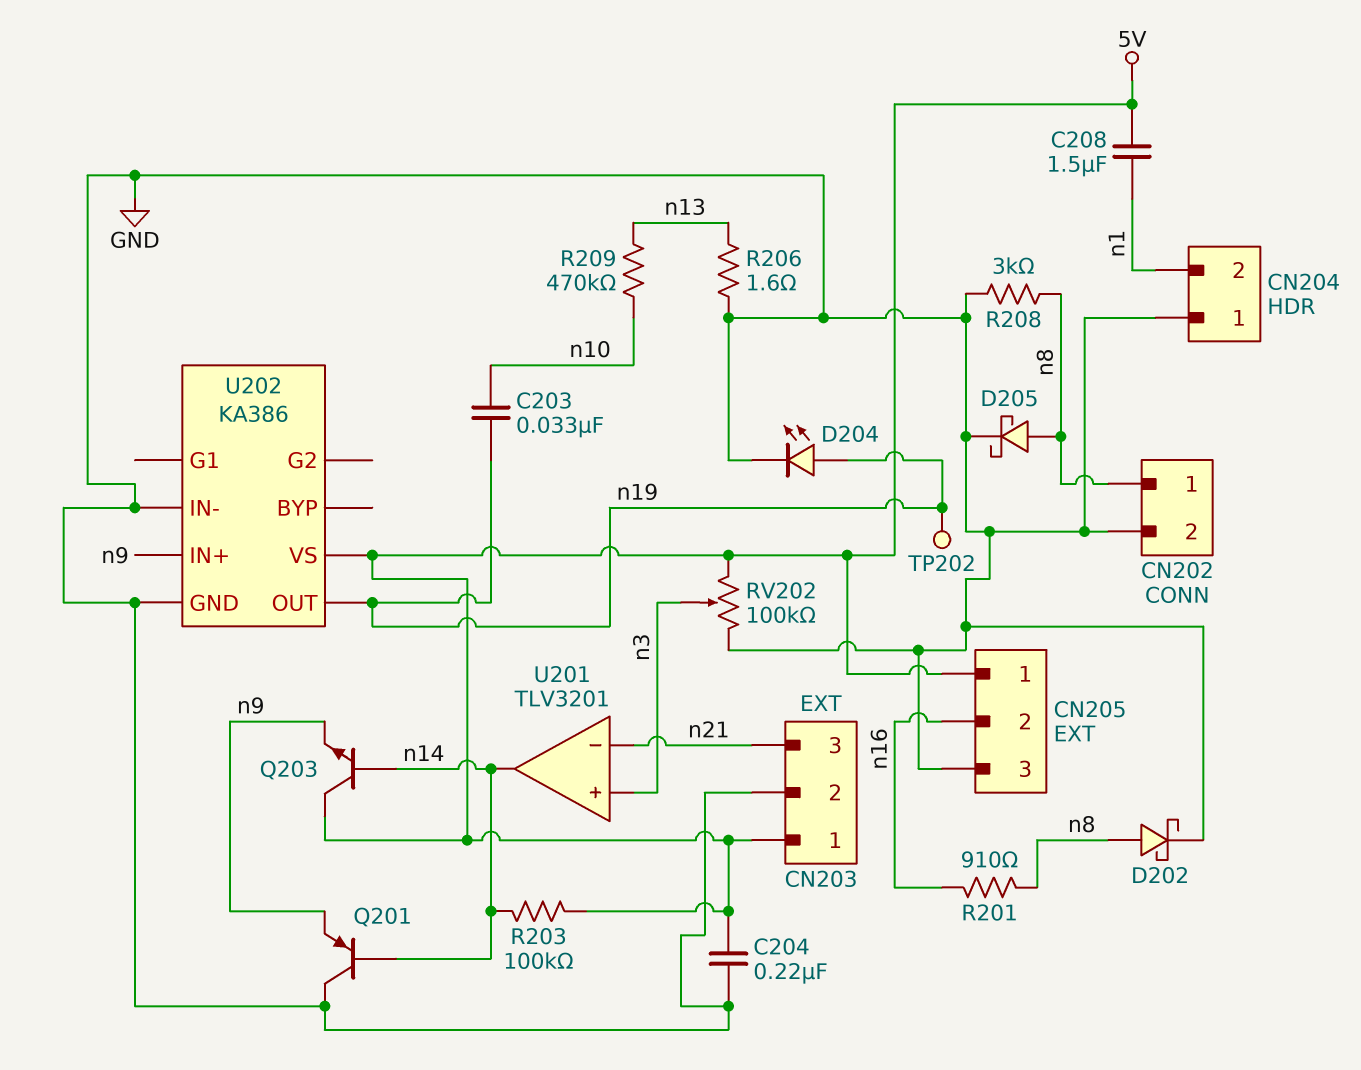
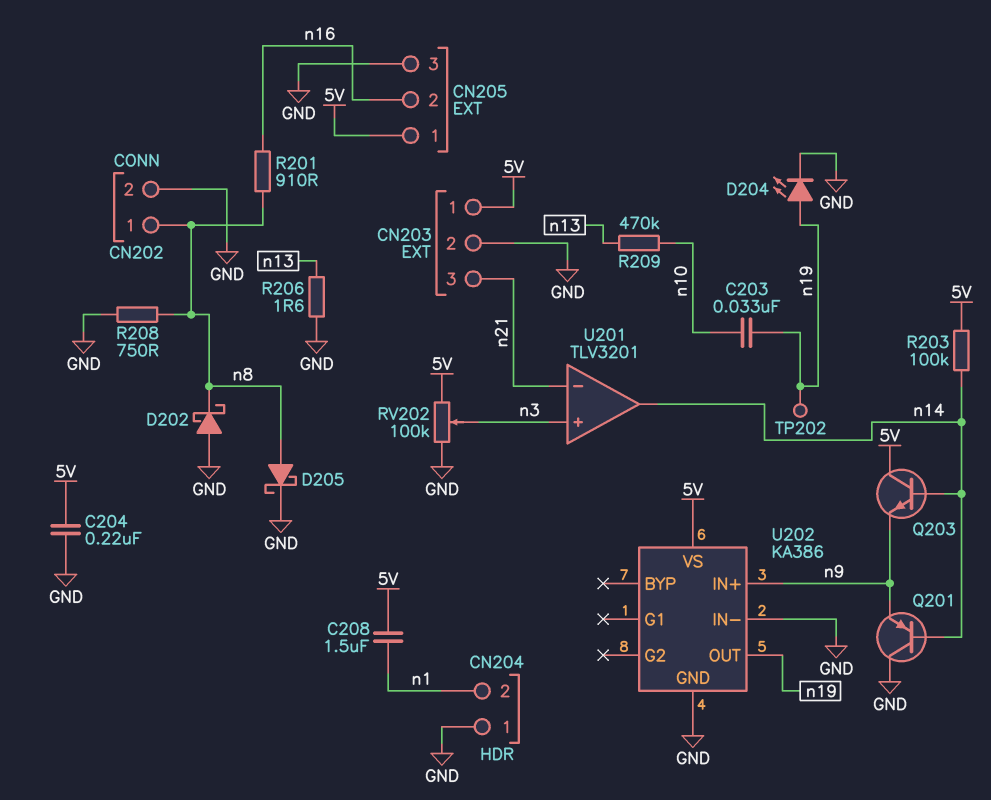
D202: schottky (A n8, K GND) -> schottky (A GND, K n8)
R208: 3k (GND, n8) -> 750 (GND, n8)

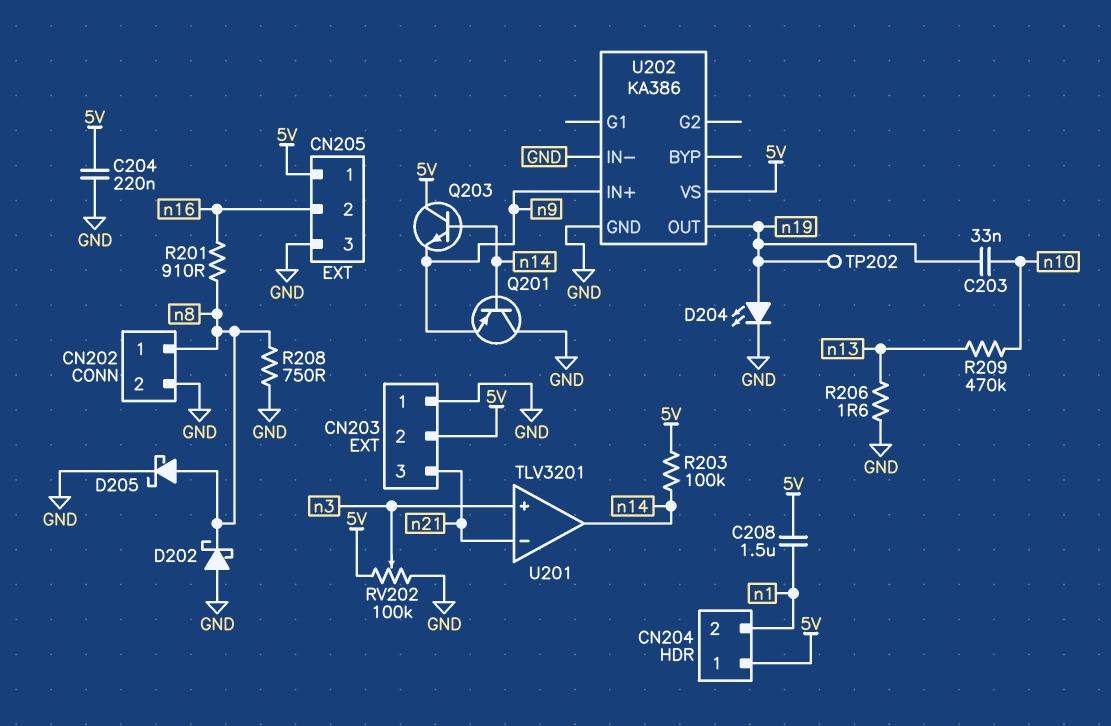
CN203 pin 1: 5V -> GND
CN203 pin 2: GND -> 5V
CN204 pin 1: GND -> 5V

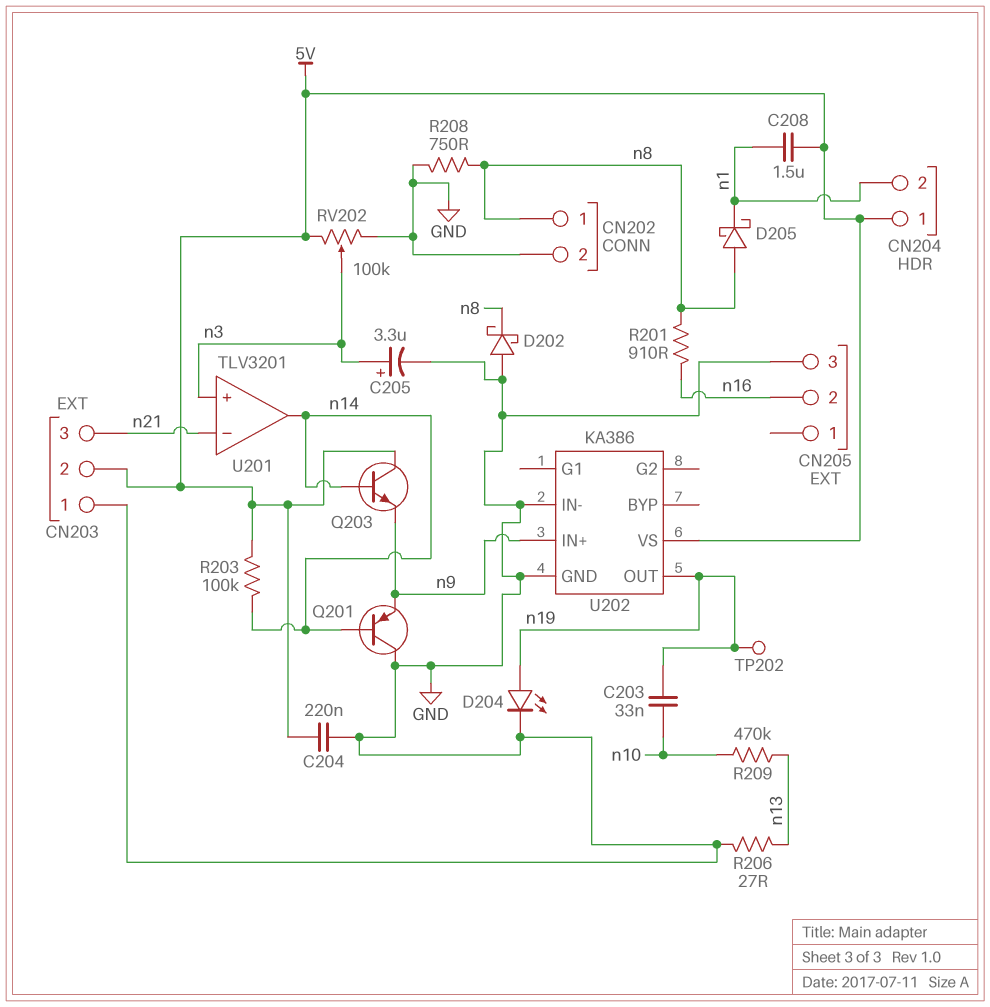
C205: none -> 3.3uF (plus n3, minus GND)
CN205 pin 1: 5V -> none
D205: schottky (A n8, K GND) -> schottky (A n8, K n1)
R206: 1.6 (GND, n13) -> 27 (GND, n13)

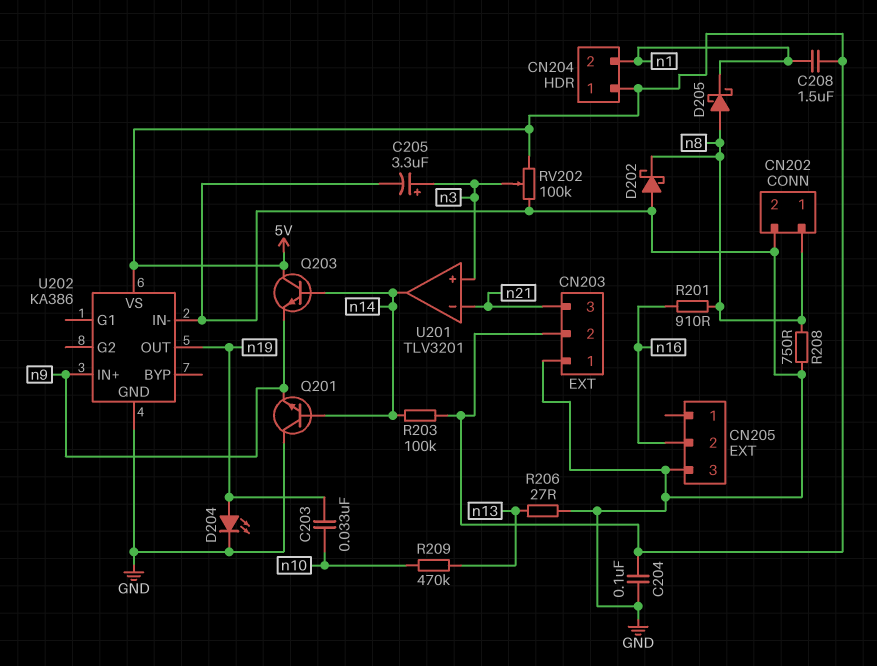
C204: 220nF (5V, GND) -> 100nF (5V, GND)
Q201: PNP (B n14, C GND, E n9) -> NPN (B n14, C GND, E n9)
TP202: test point (n19) -> none

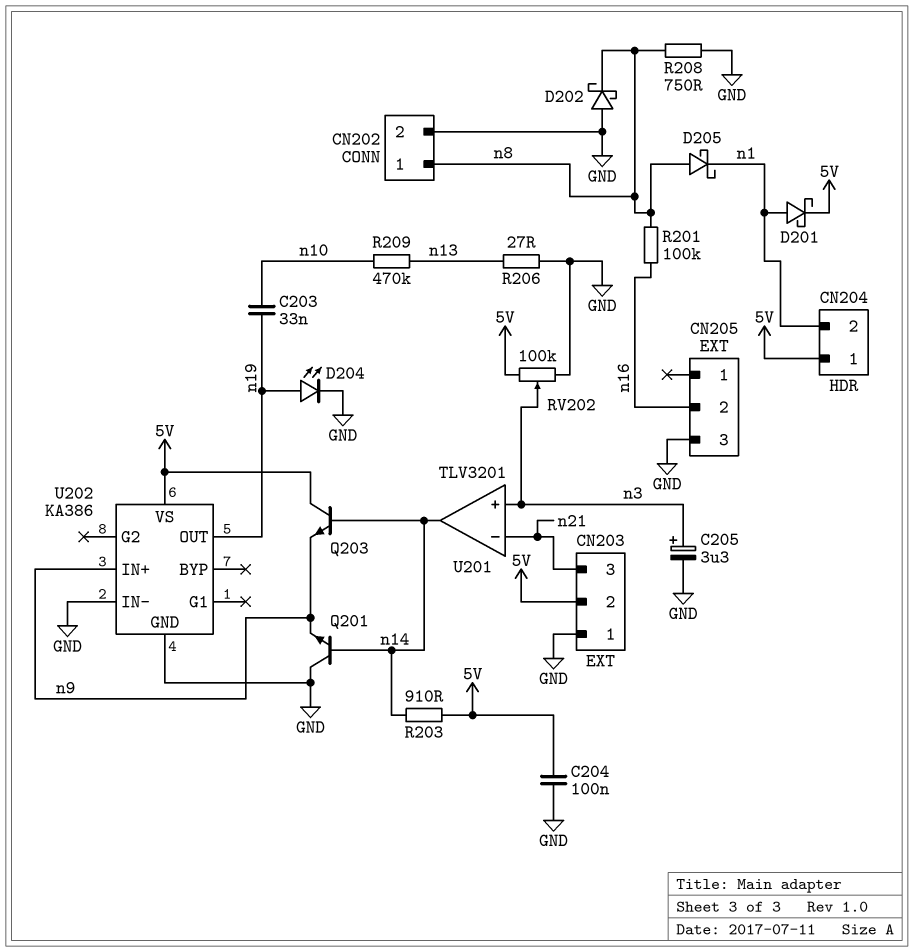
C208: 1.5uF (5V, n1) -> none
D201: none -> schottky (A n1, K 5V)
R201: 910 (n8, n16) -> 100k (n8, n16)
R203: 100k (5V, n14) -> 910 (5V, n14)

